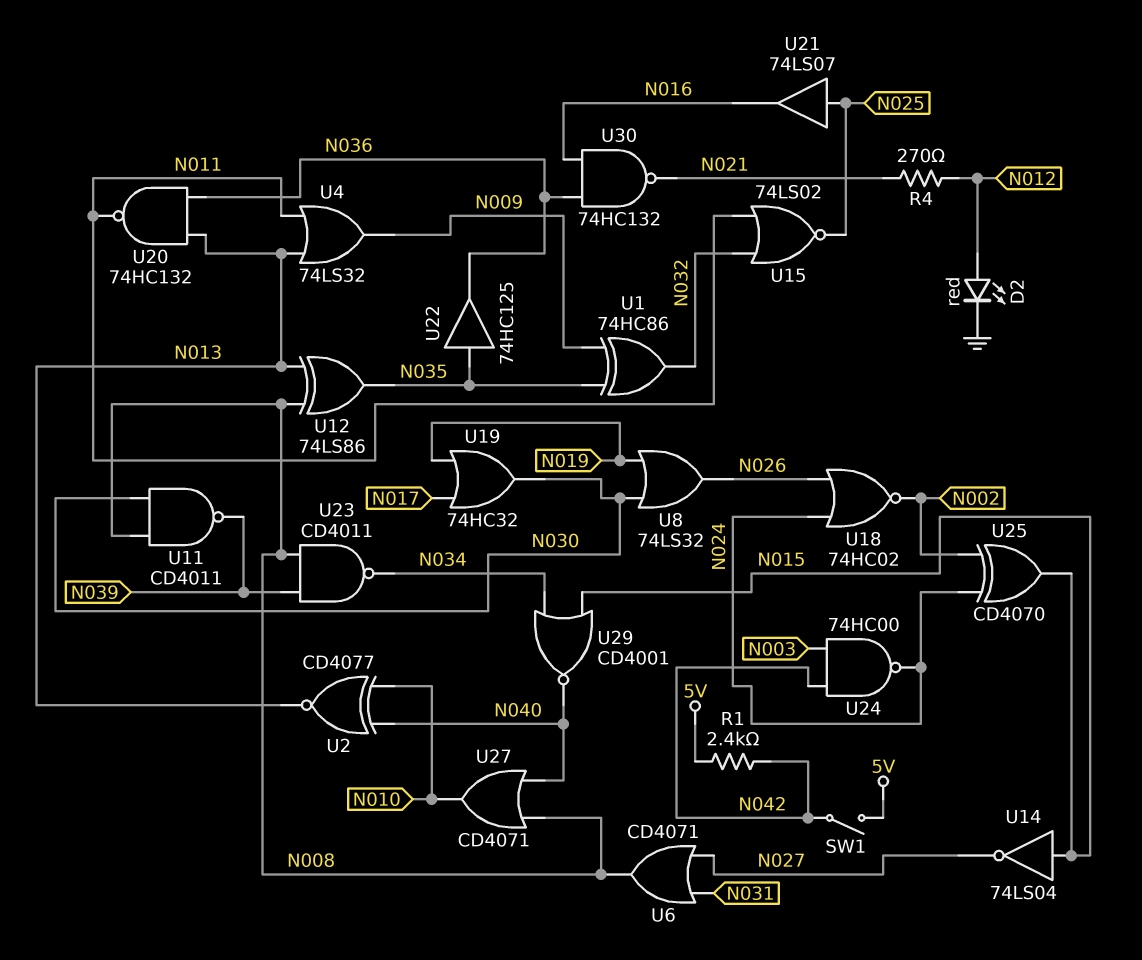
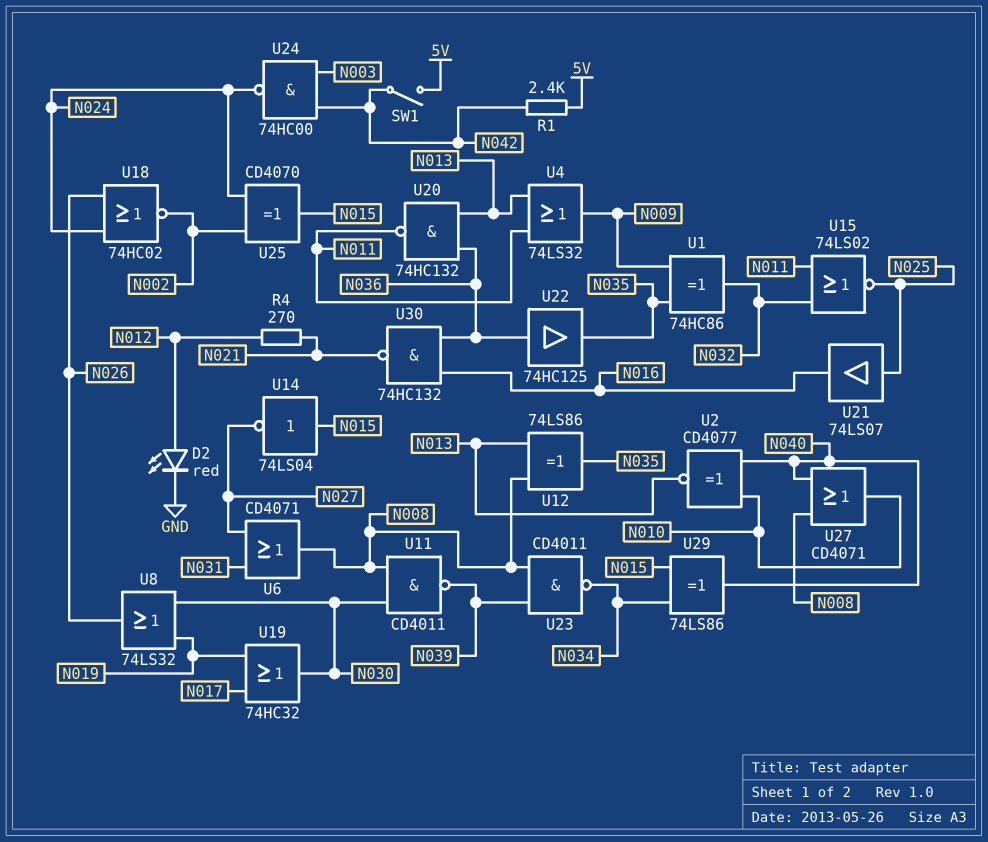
U22: buffer 74HC125 (in N035, out N036) -> buffer 74HC125 (in N036, out N035)
U29: NOR CD4001 (in N015, in N034, out N040) -> XOR 74LS86 (in N015, in N034, out N040)

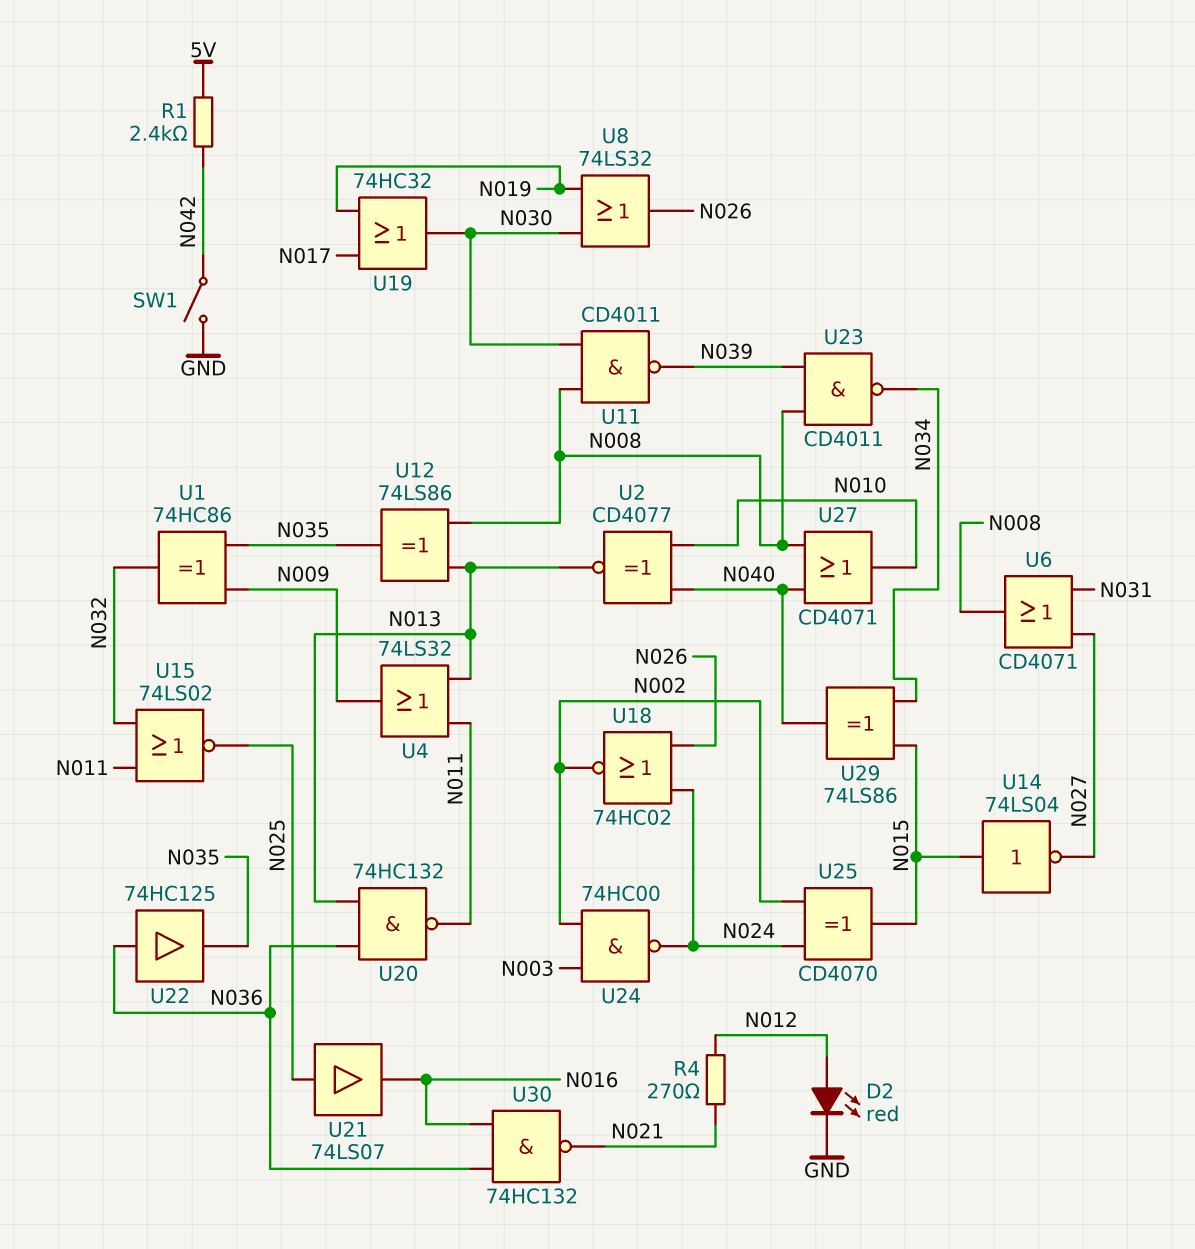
SW1: switch (5V, N042) -> switch (GND, N042)
U24: NAND 74HC00 (in N003, in N042, out N024) -> NAND 74HC00 (in N002, in N003, out N024)

